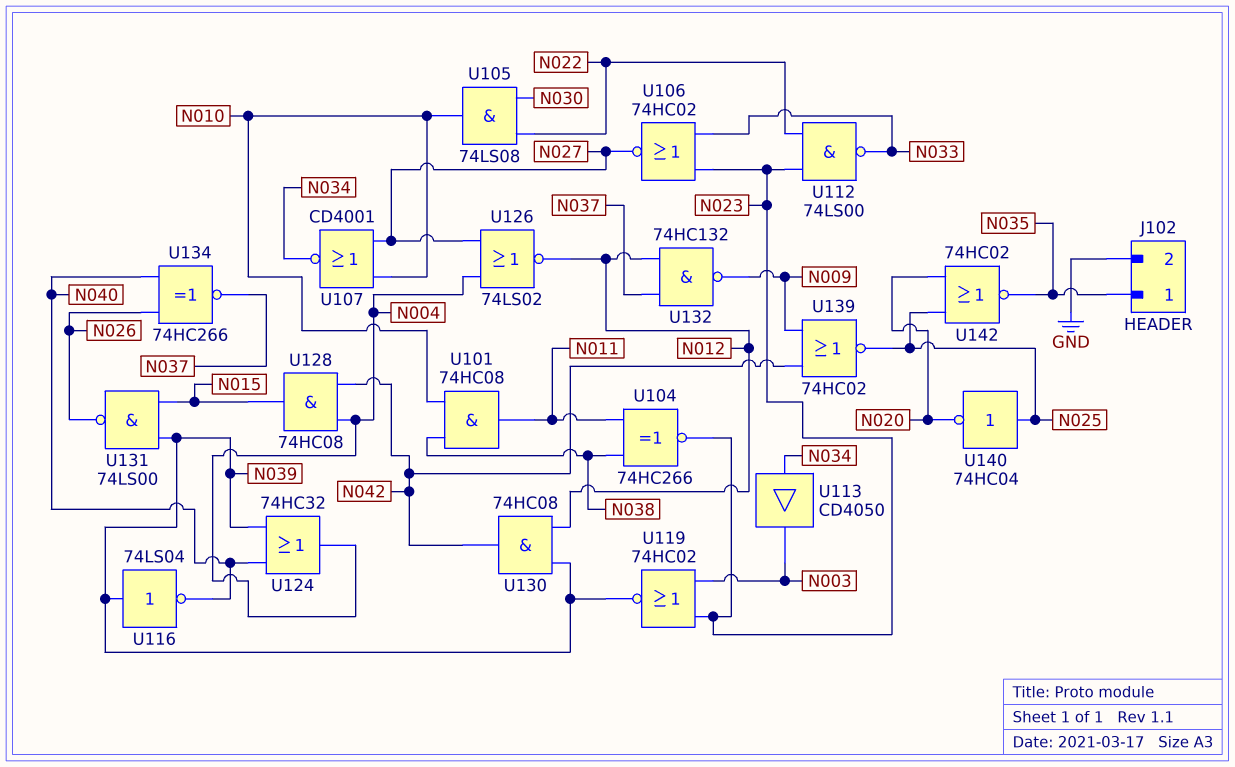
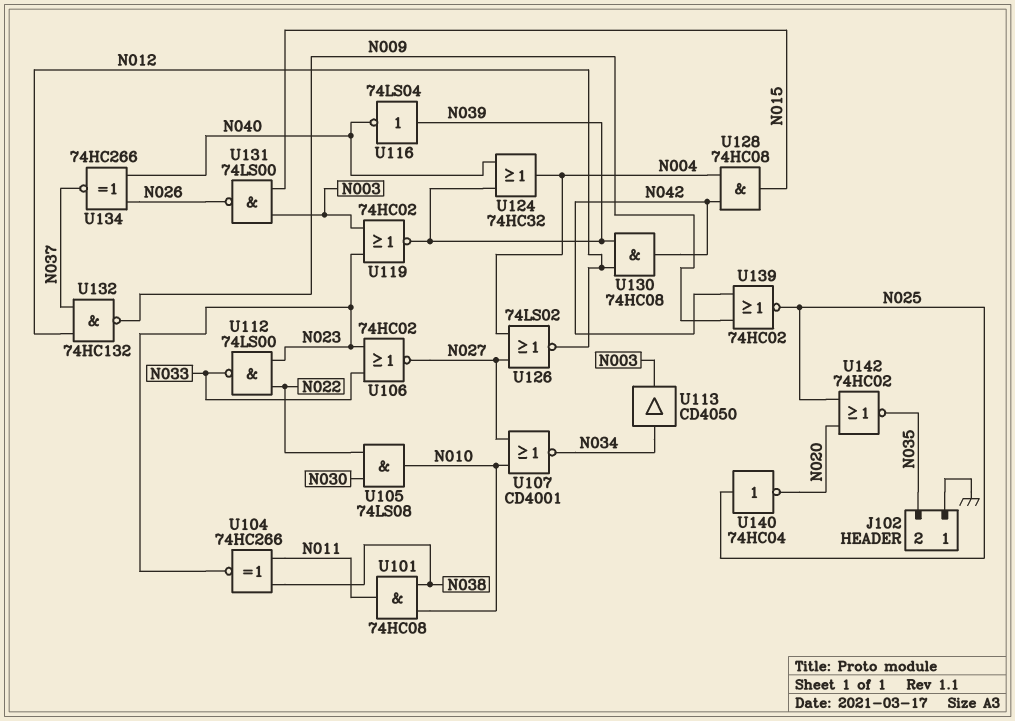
J102 pin 1: N035 -> GND
J102 pin 2: GND -> N035
U131: NAND 74LS00 (in N015, in N039, out N026) -> NAND 74LS00 (in N003, in N015, out N026)

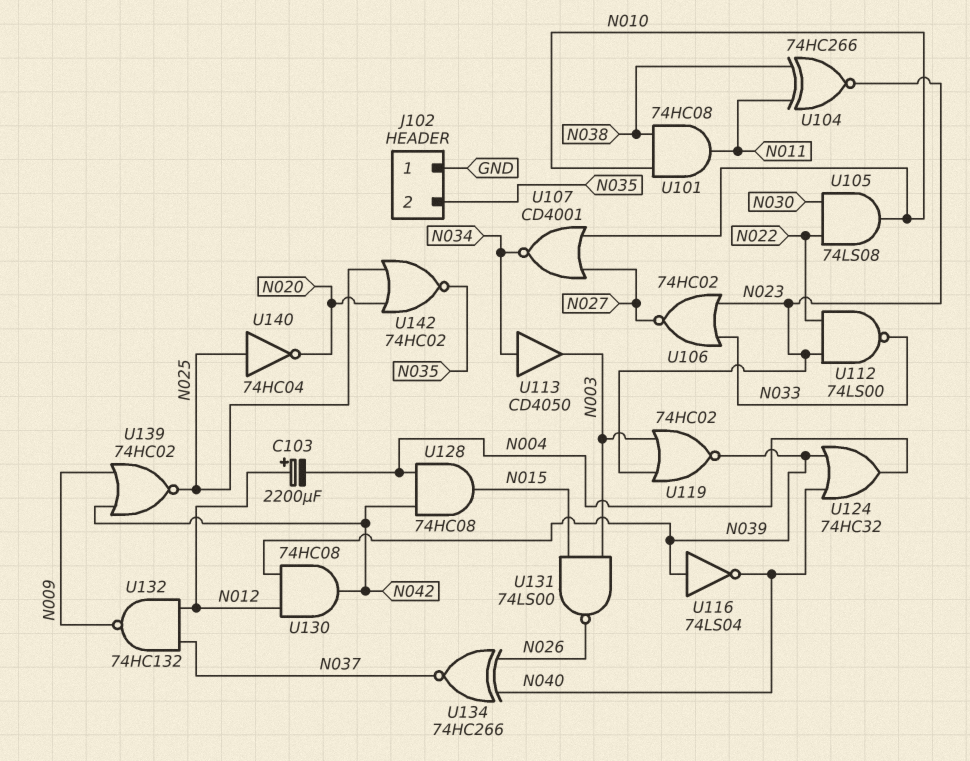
C103: none -> 2200uF (plus N012, minus N004)
U126: NOR 74LS02 (in N004, in N027, out N012) -> none

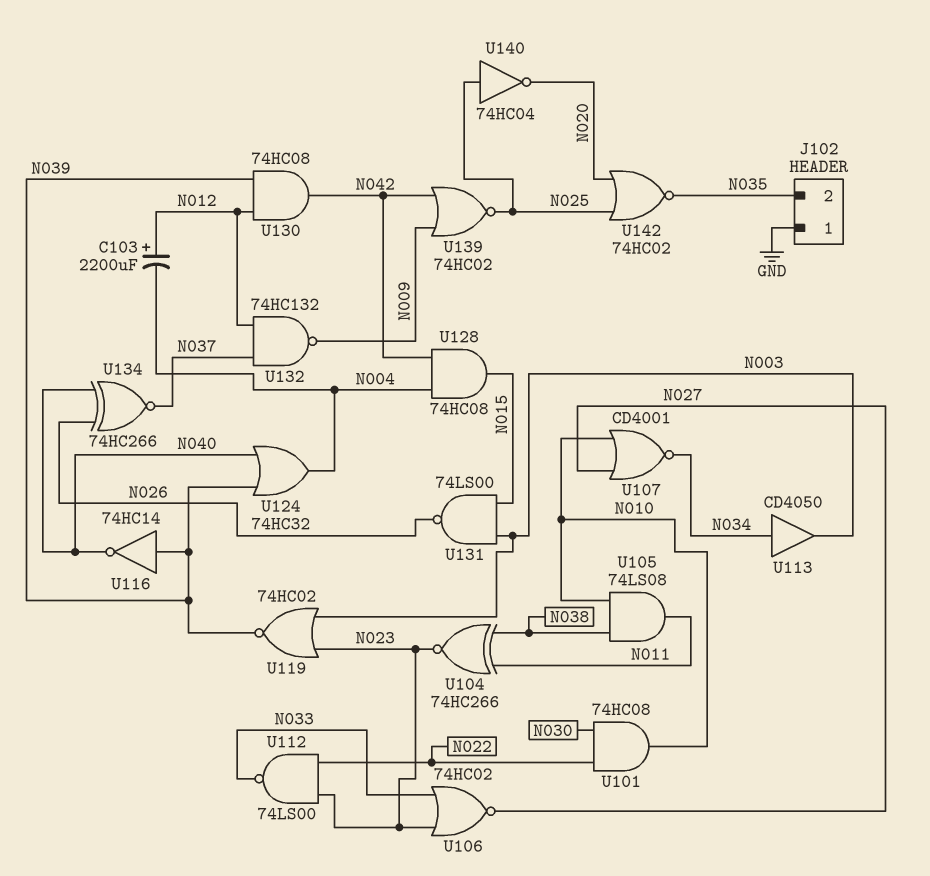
U101: AND 74HC08 (in N010, in N038, out N011) -> AND 74HC08 (in N022, in N030, out N010)
U105: AND 74LS08 (in N022, in N030, out N010) -> AND 74LS08 (in N010, in N038, out N011)
U116: NOT 74LS04 (in N039, out N040) -> NOT 74HC14 (in N039, out N040)

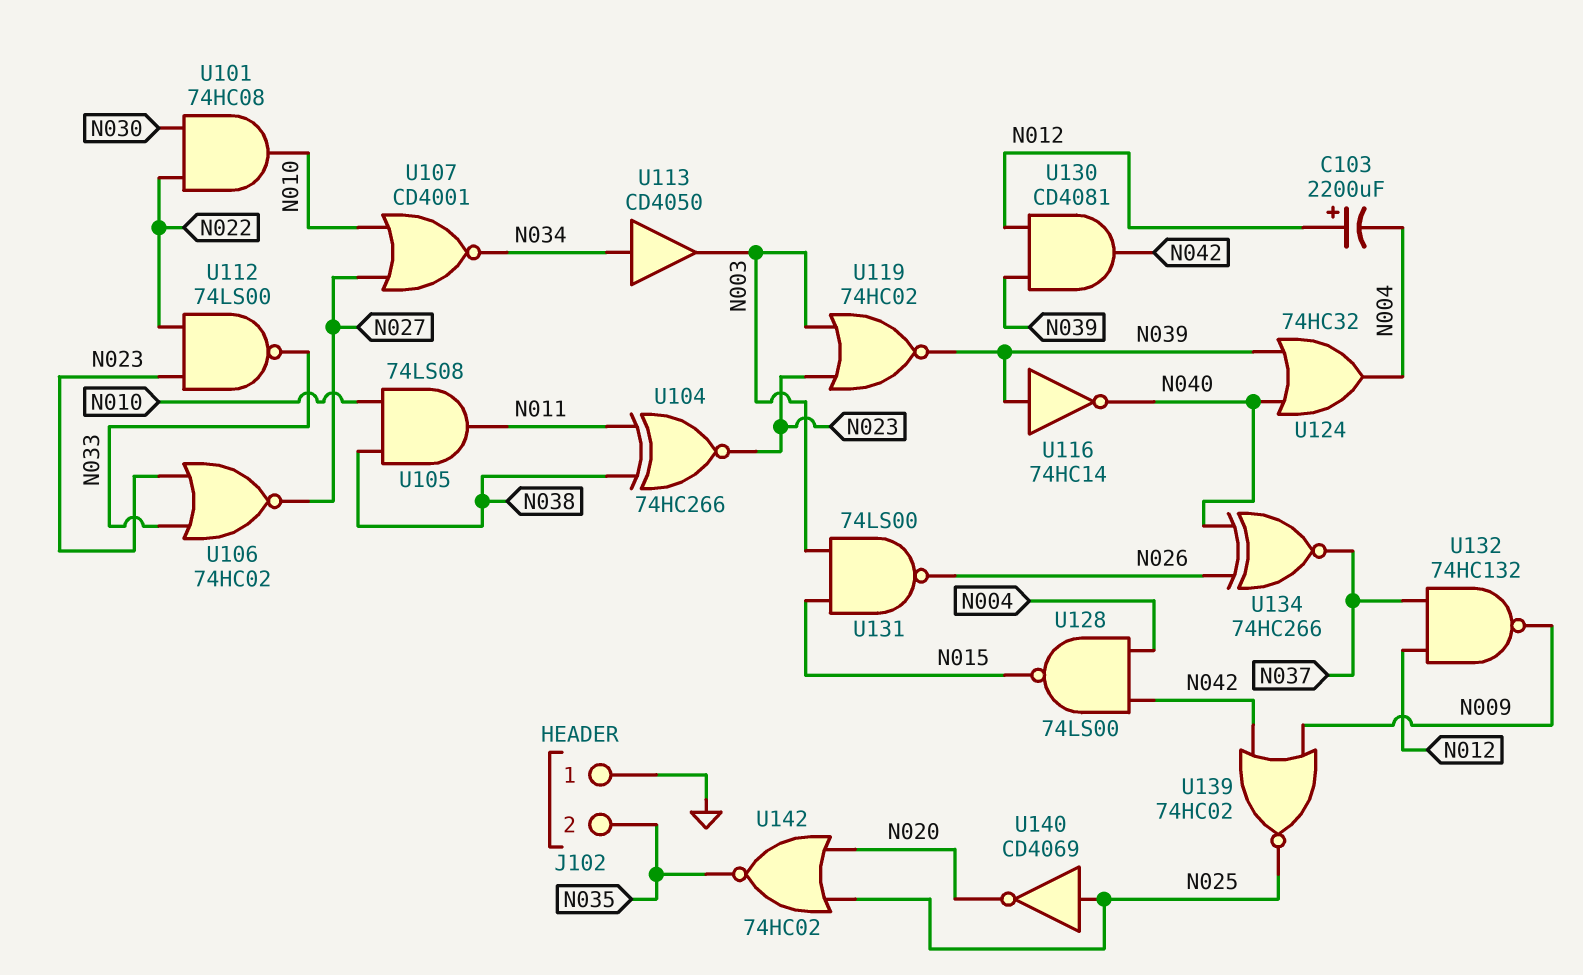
U128: AND 74HC08 (in N004, in N042, out N015) -> NAND 74LS00 (in N004, in N042, out N015)
U130: AND 74HC08 (in N012, in N039, out N042) -> AND CD4081 (in N012, in N039, out N042)
U140: NOT 74HC04 (in N025, out N020) -> NOT CD4069 (in N025, out N020)

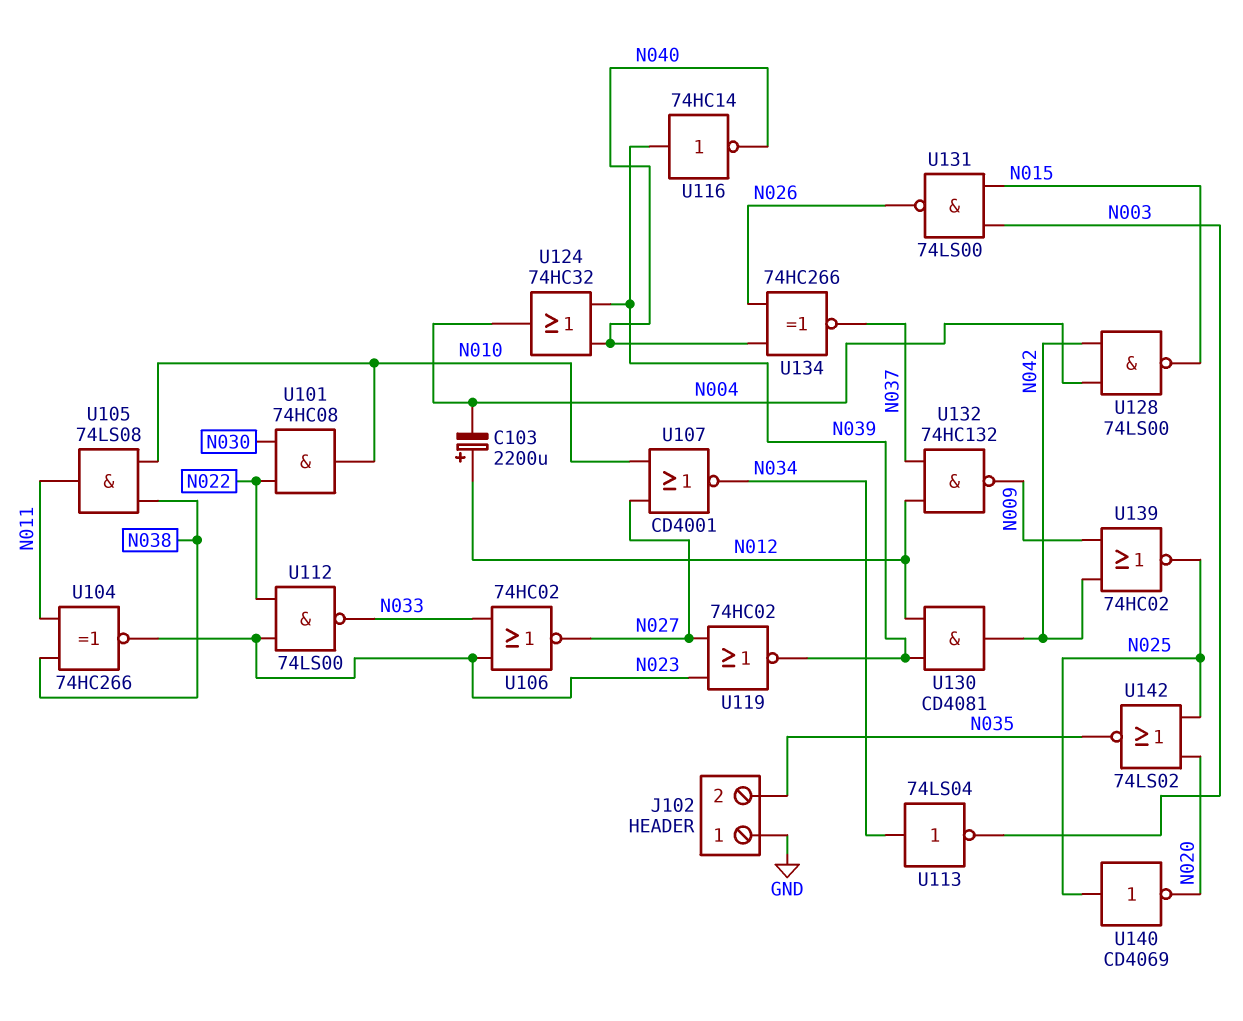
U113: buffer CD4050 (in N034, out N003) -> NOT 74LS04 (in N034, out N003)
U119: NOR 74HC02 (in N003, in N023, out N039) -> NOR 74HC02 (in N023, in N027, out N039)
U142: NOR 74HC02 (in N020, in N025, out N035) -> NOR 74LS02 (in N020, in N025, out N035)

